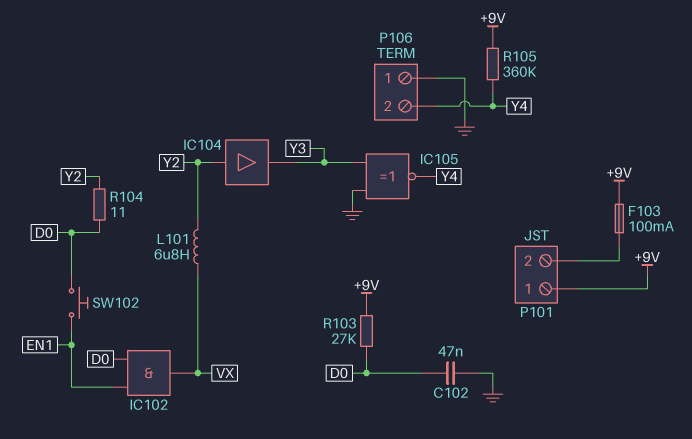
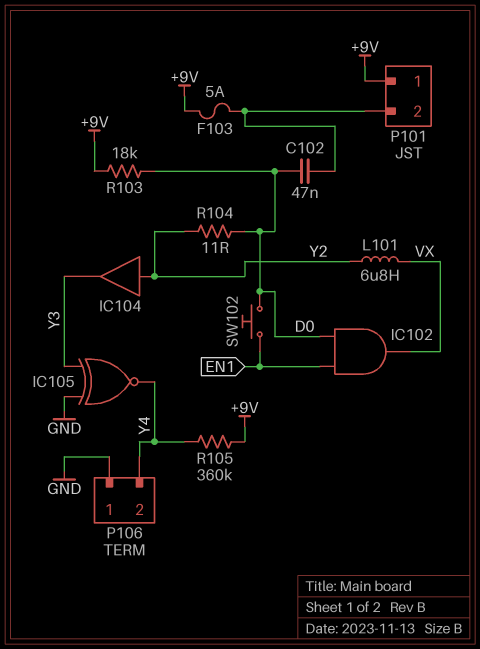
C102: 47nF (D0, GND) -> 47nF (D0, P101/2)
F103: 100mA (+9V, P101/2) -> 5A (+9V, P101/2)
R103: 27k (+9V, D0) -> 18k (+9V, D0)

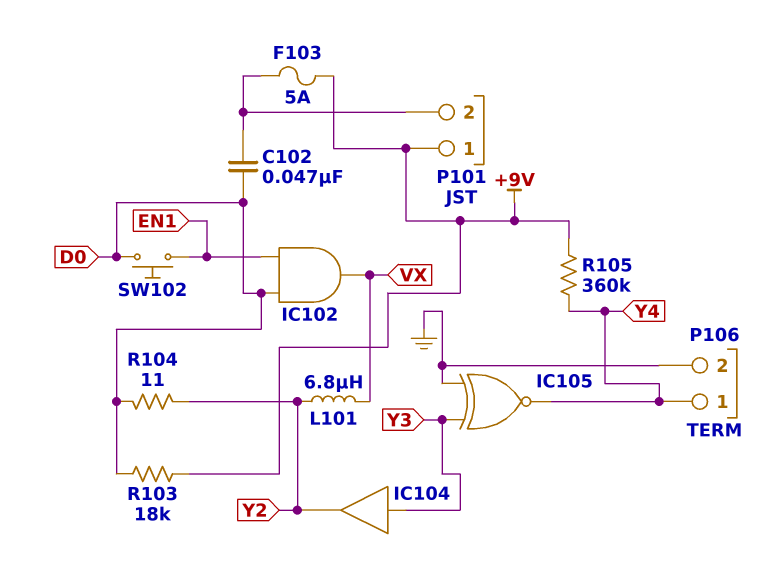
IC104: buffer (in Y2, out Y3) -> buffer (in Y3, out Y2)
P106 pin 1: GND -> Y4
P106 pin 2: Y4 -> GND

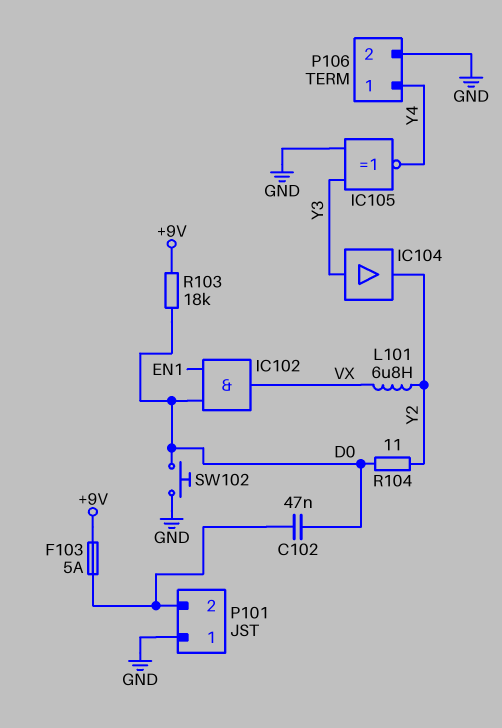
P101 pin 1: +9V -> GND
R105: 360k (+9V, Y4) -> none
SW102: button (D0, EN1) -> button (D0, GND)

